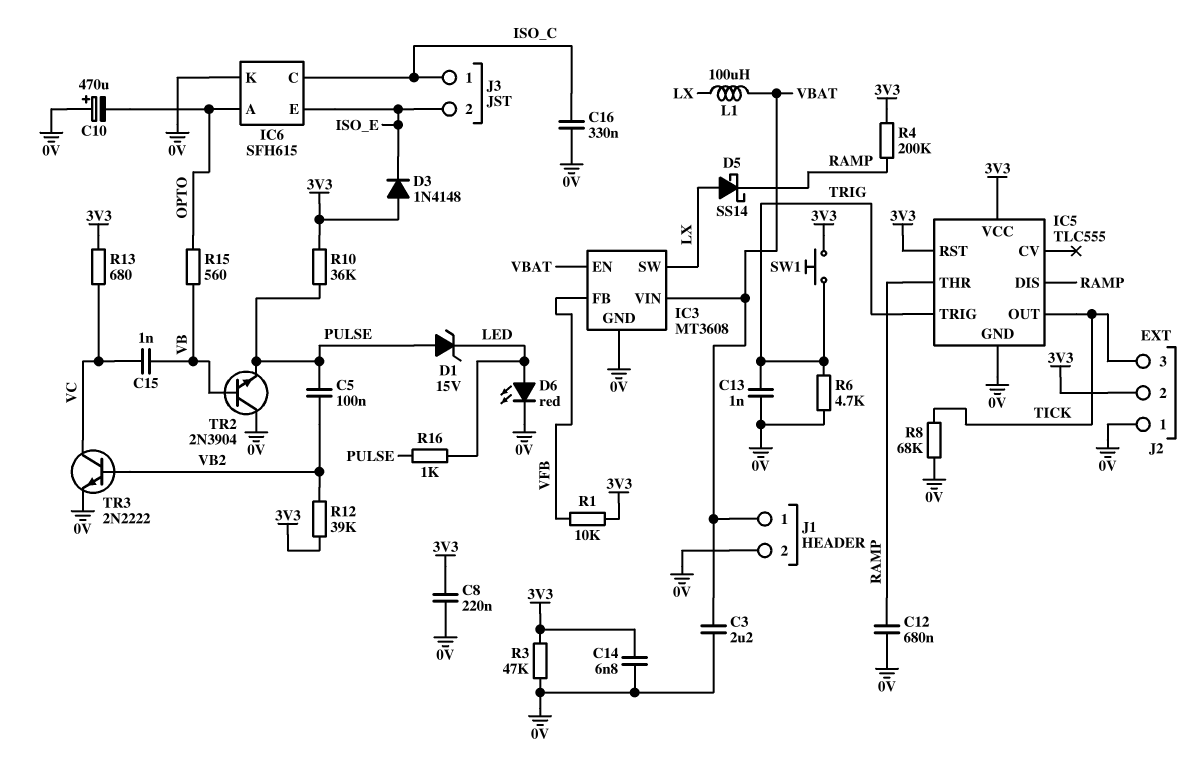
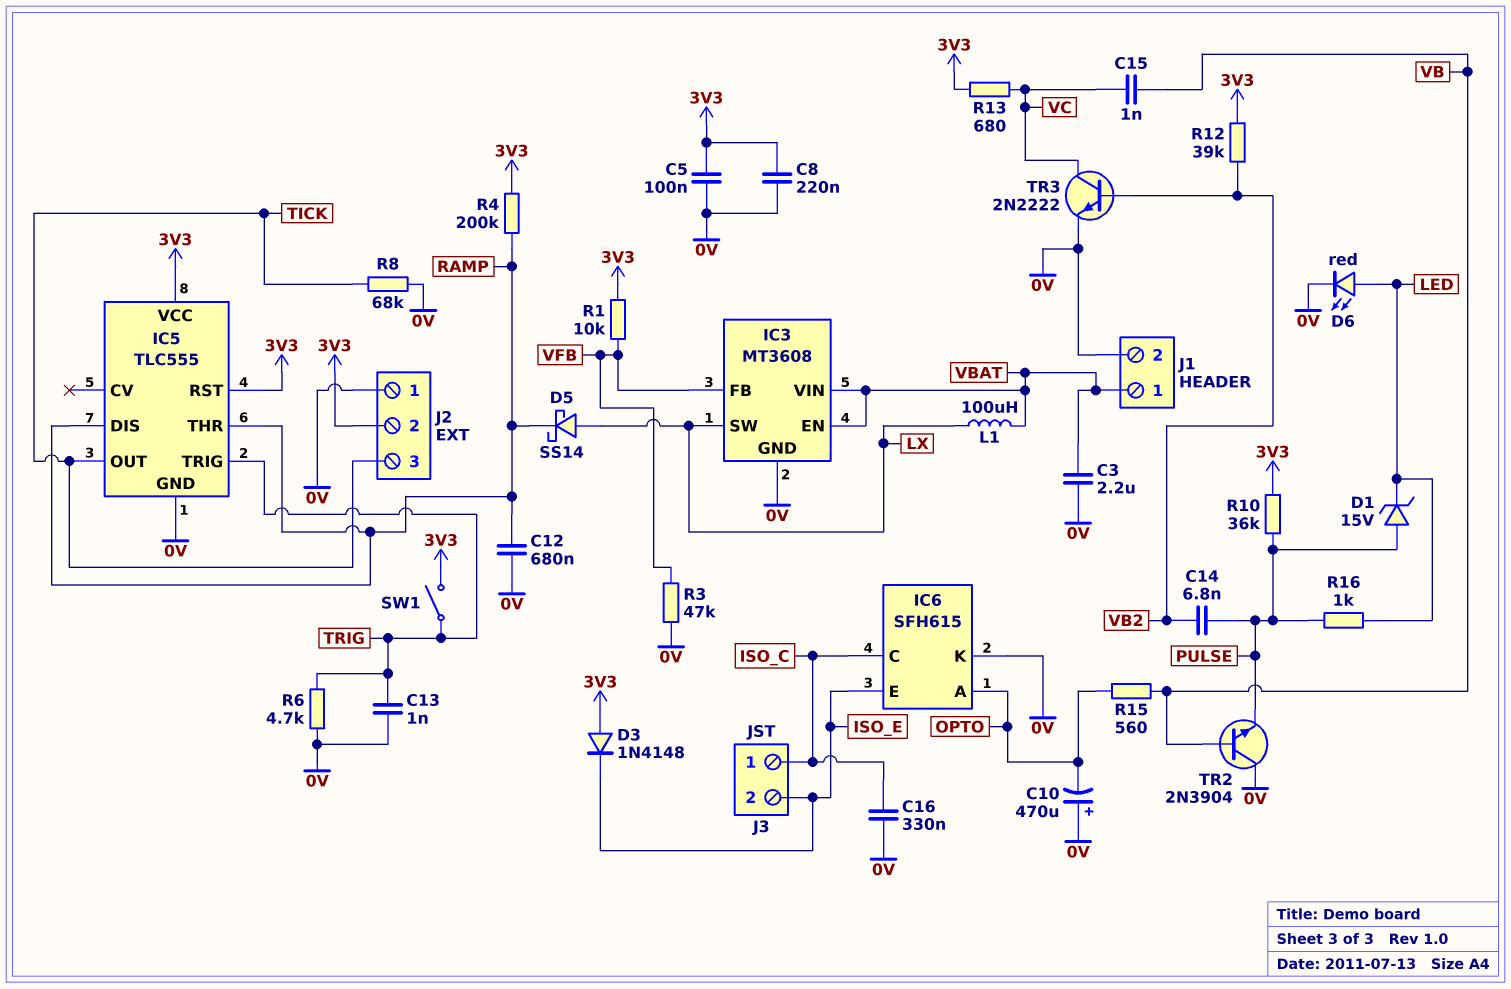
C5: 100nF (PULSE, VB2) -> 100nF (0V, 3V3)
C14: 6.8nF (0V, 3V3) -> 6.8nF (PULSE, VB2)
R3: 47k (0V, 3V3) -> 47k (0V, VFB)
SW1: button (3V3, TRIG) -> switch (3V3, TRIG)

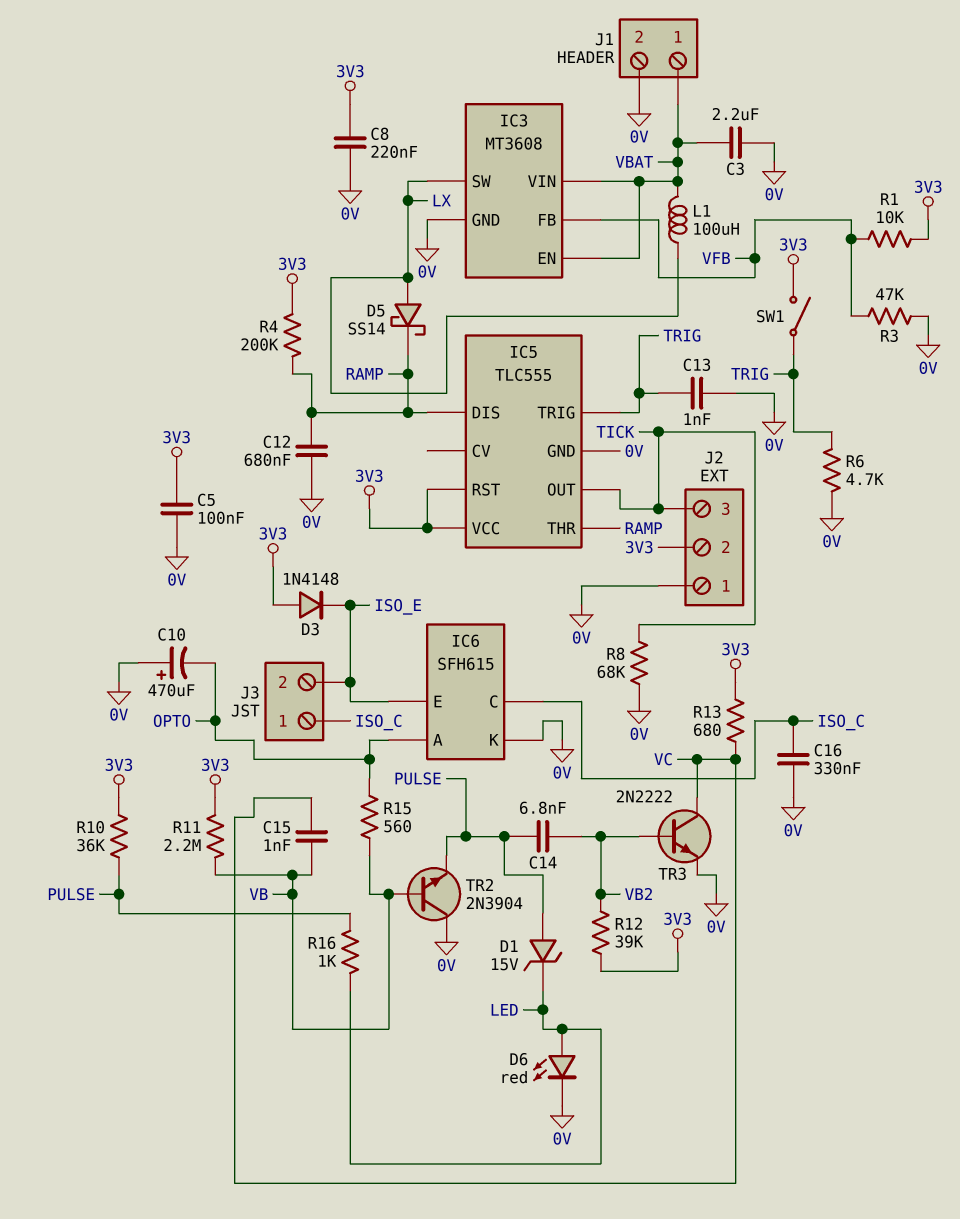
R11: none -> 2.2M (3V3, VB)

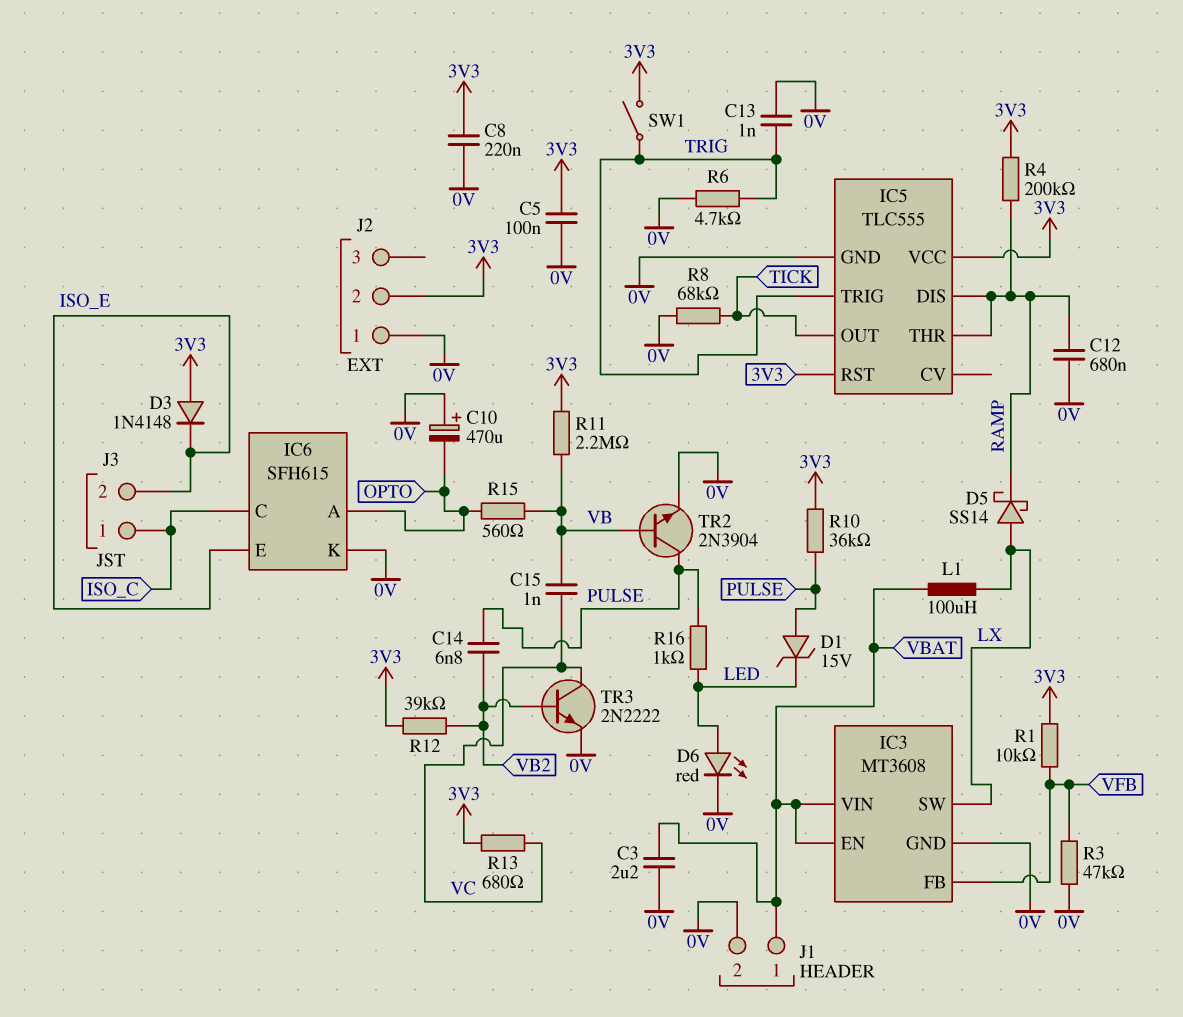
C16: 330nF (0V, ISO_C) -> none
J2 pin 3: TICK -> none
TR2: NPN 2N3904 (B VB, C 0V, E PULSE) -> NPN 2N3904 (B VB, C PULSE, E 0V)

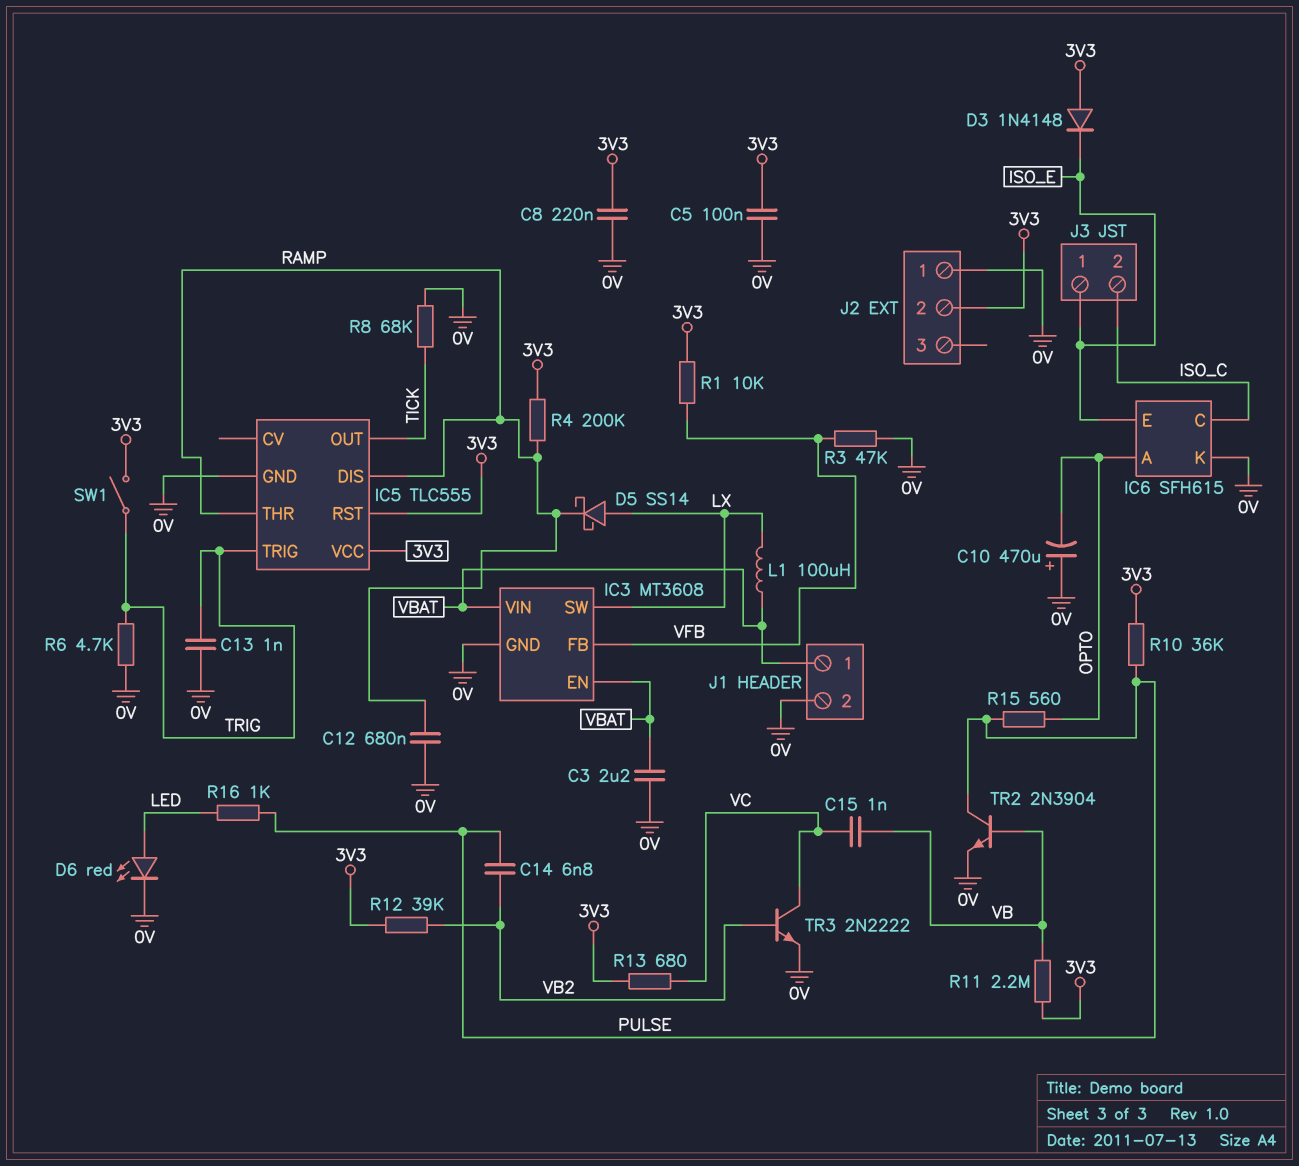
D1: zener 15V (A PULSE, K LED) -> none
J3 pin 1: ISO_C -> ISO_E
J3 pin 2: ISO_E -> ISO_C
R15: 560 (OPTO, VB) -> 560 (OPTO, PULSE)

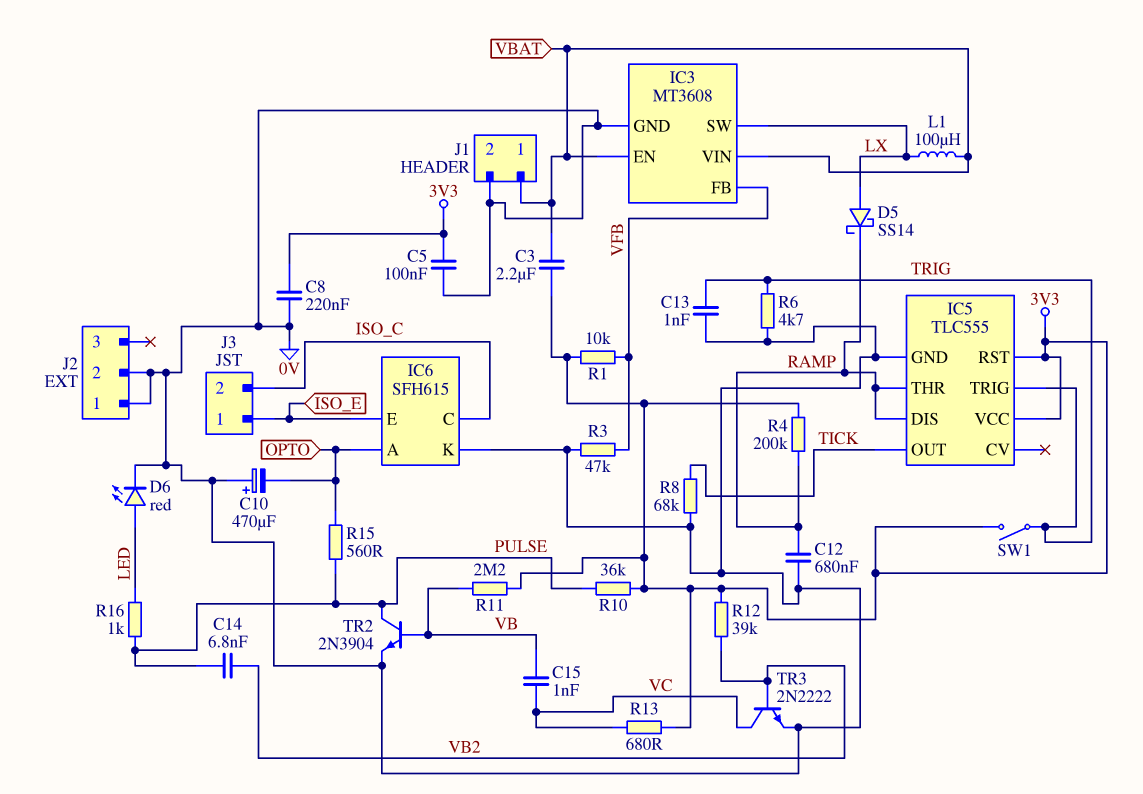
C3: 2.2uF (0V, VBAT) -> 2.2uF (3V3, VBAT)
D3: diode 1N4148 (A 3V3, K ISO_E) -> none
J2 pin 2: 3V3 -> 0V

